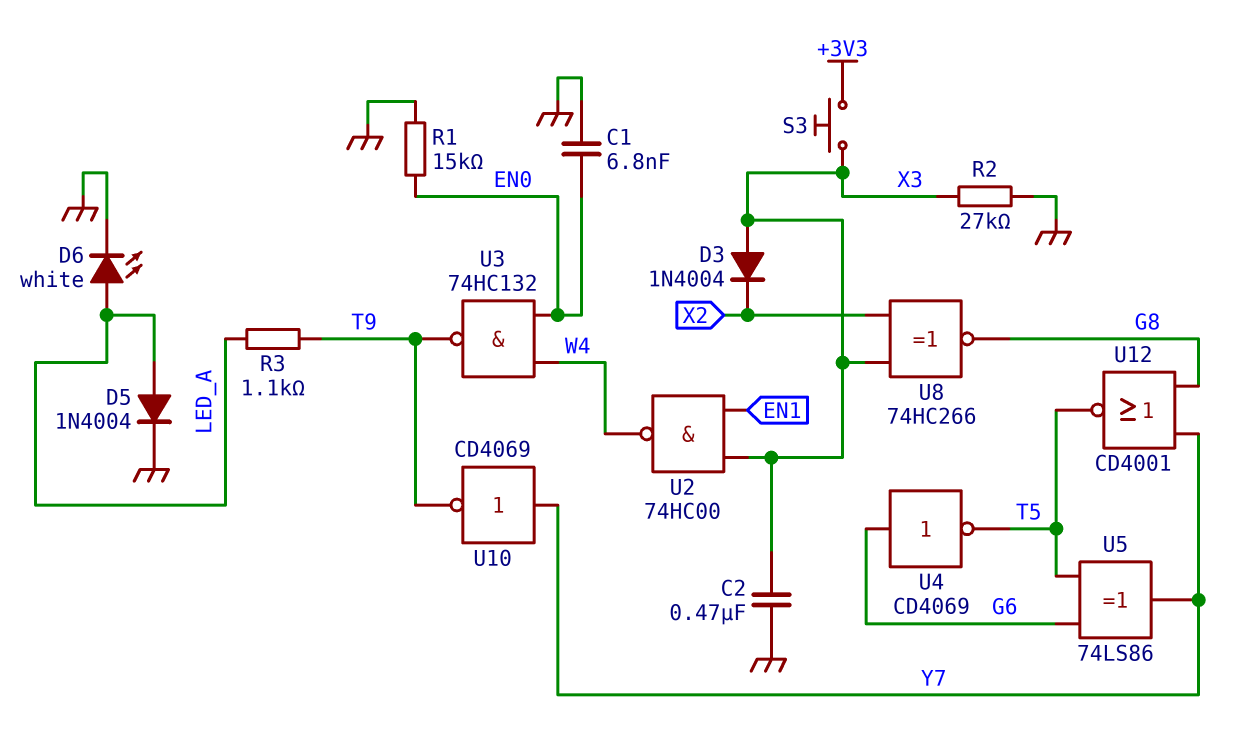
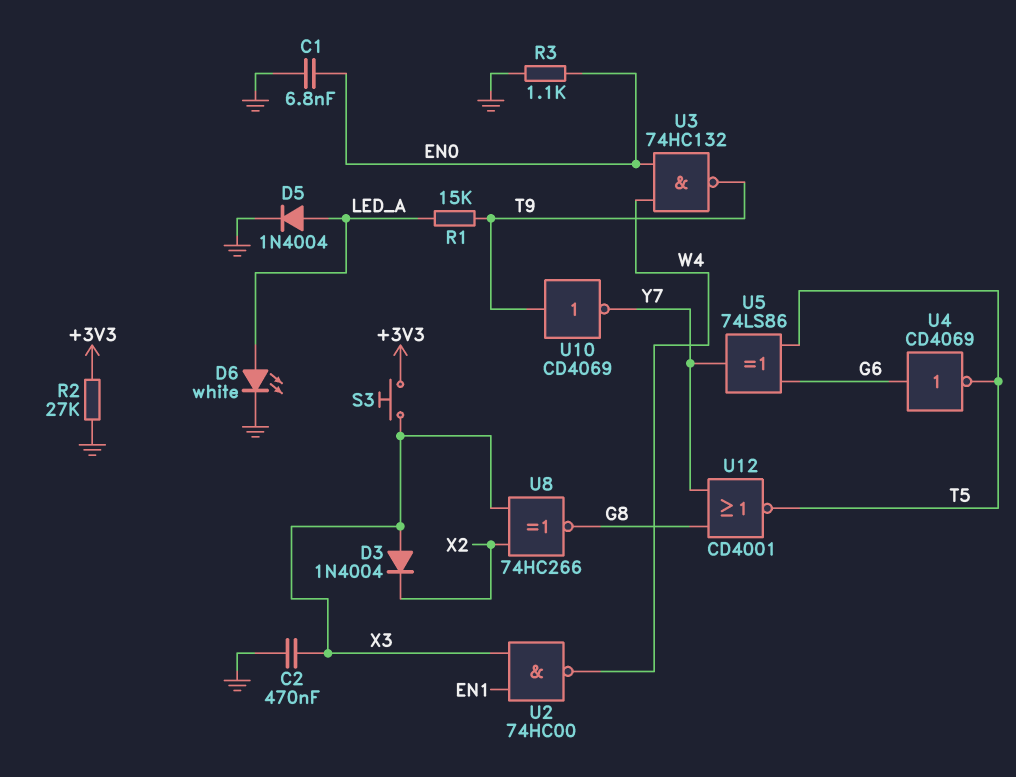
R1: 15k (EN0, GND) -> 15k (LED_A, T9)
R2: 27k (GND, X3) -> 27k (+3V3, GND)
R3: 1.1k (LED_A, T9) -> 1.1k (EN0, GND)
U10: NOT CD4069 (in Y7, out T9) -> NOT CD4069 (in T9, out Y7)

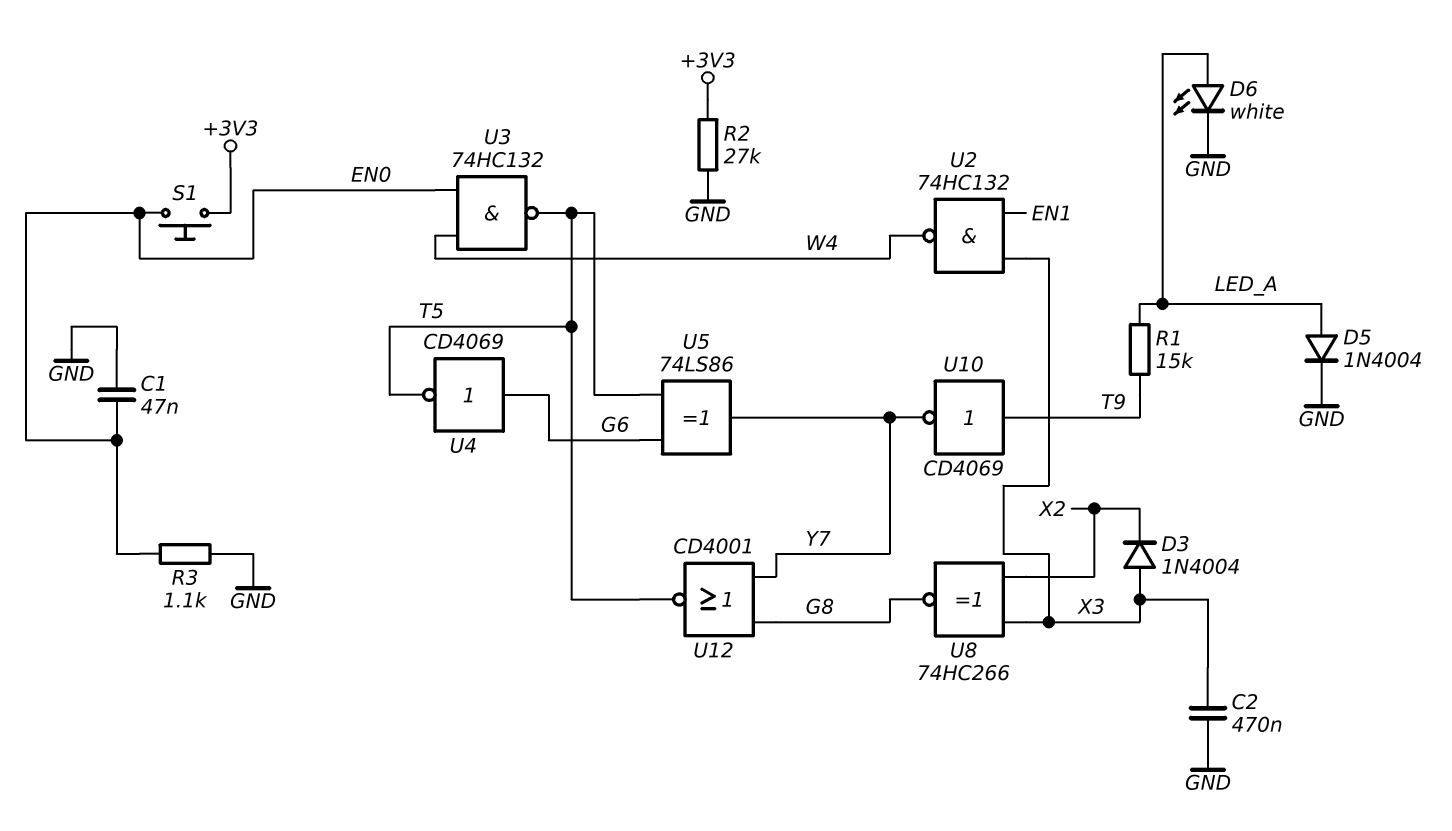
C1: 6.8nF (EN0, GND) -> 47nF (EN0, GND)
S1: none -> button (+3V3, EN0)
S3: button (+3V3, X3) -> none
U2: NAND 74HC00 (in EN1, in X3, out W4) -> NAND 74HC132 (in EN1, in X3, out W4)
U3: NAND 74HC132 (in EN0, in W4, out T9) -> NAND 74HC132 (in EN0, in W4, out T5)

